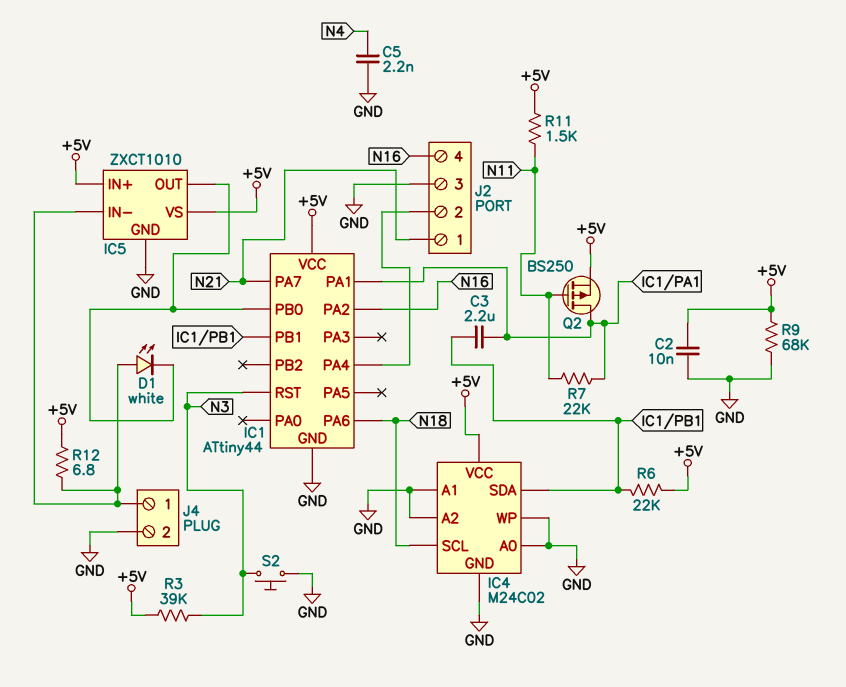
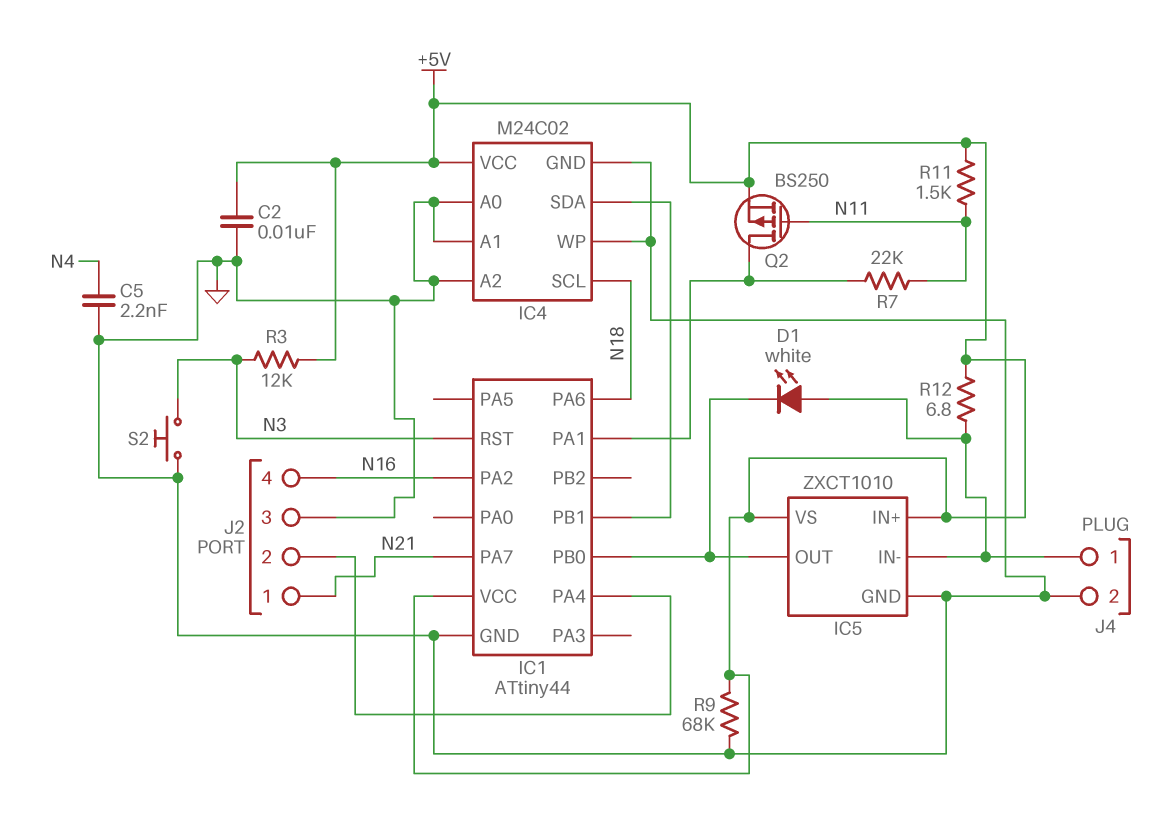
C3: 2.2uF (IC1/PA1, IC1/PB1) -> none
R3: 39k (+5V, N3) -> 12k (+5V, N3)
R6: 22k (+5V, IC1/PB1) -> none

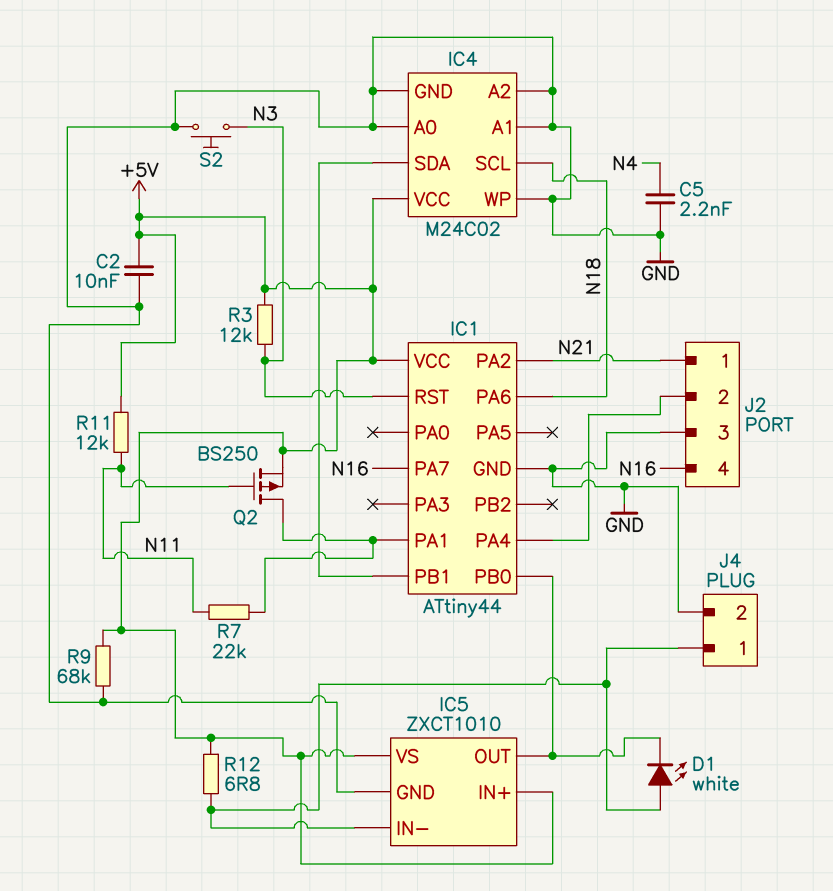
IC1 pin PA2: N16 -> N21
IC1 pin PA7: N21 -> N16
R11: 1.5k (+5V, N11) -> 12k (+5V, N11)

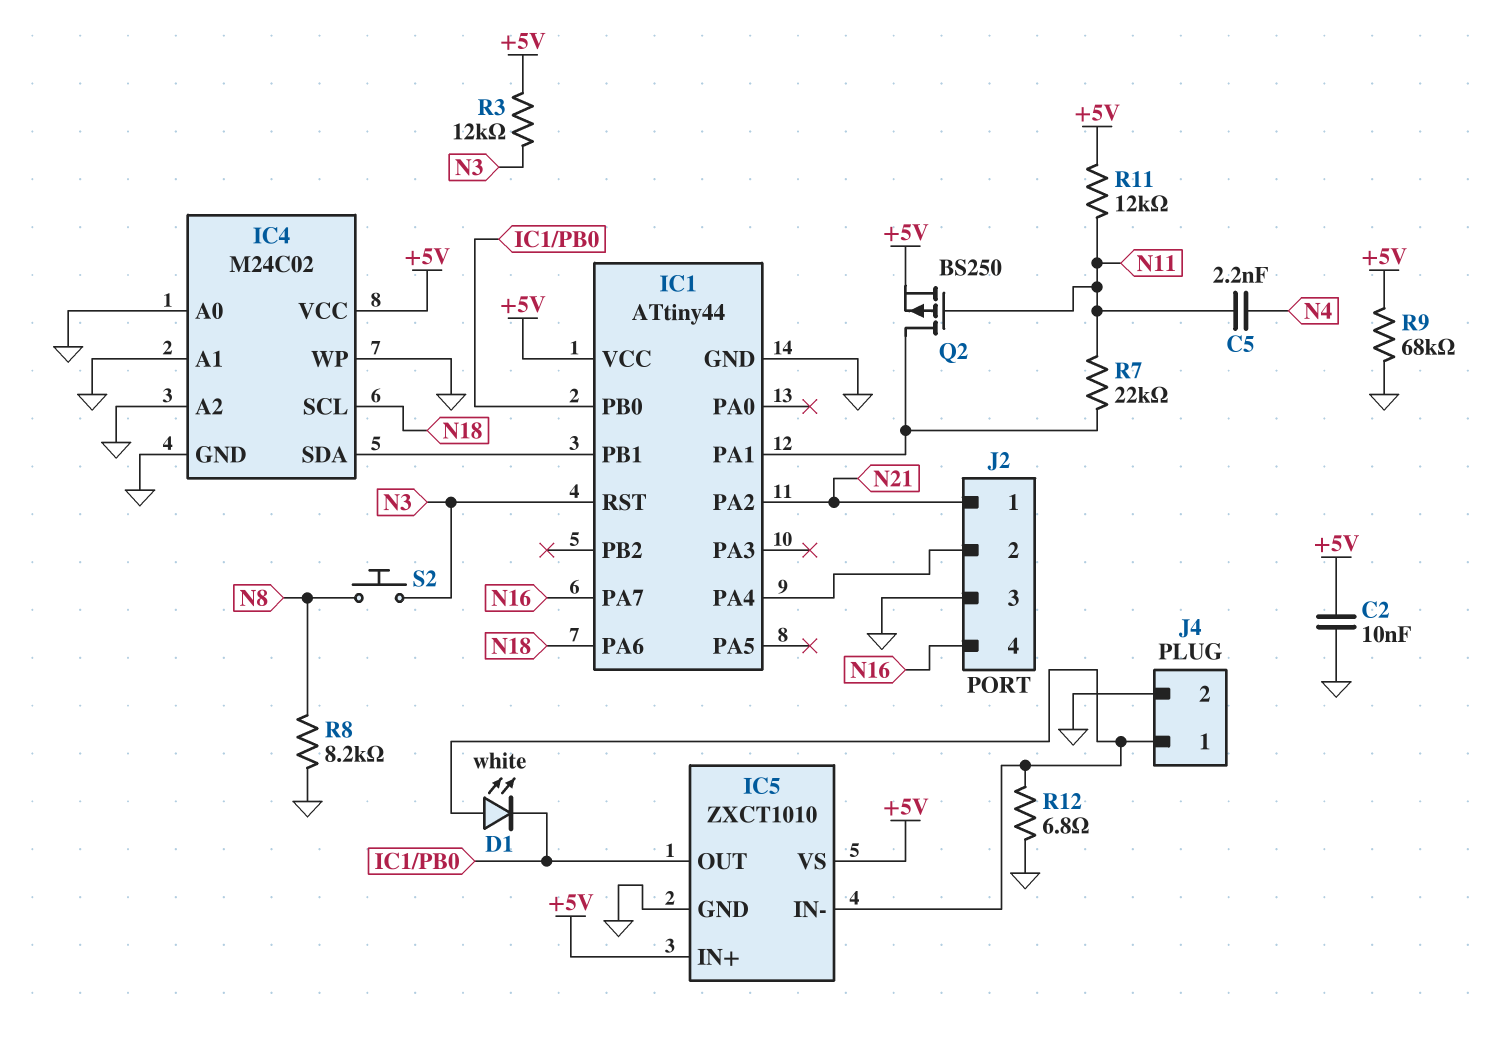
C5: 2.2nF (GND, N4) -> 2.2nF (N4, N11)
R8: none -> 8.2k (GND, N8)
R12: 6.8 (+5V, IC5/IN-) -> 6.8 (GND, IC5/IN-)
S2: button (GND, N3) -> button (N3, N8)

